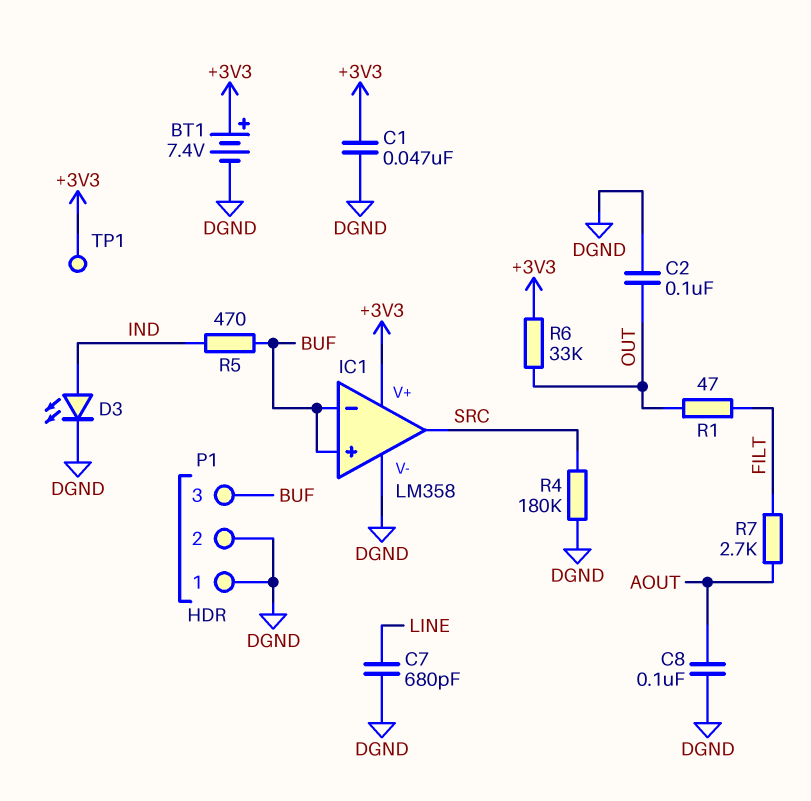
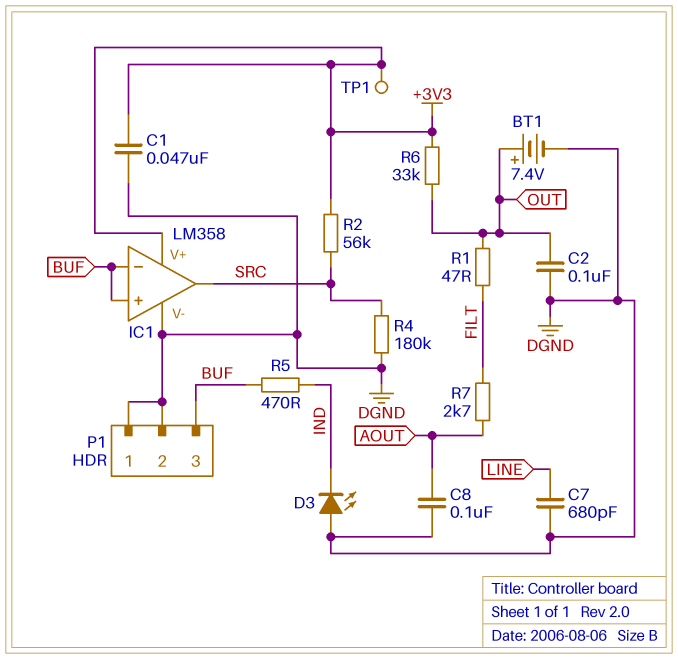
BT1: 7.4V (plus +3V3, minus DGND) -> 7.4V (plus OUT, minus DGND)
D3: LED (A IND, K DGND) -> LED (A DGND, K IND)
R2: none -> 56k (+3V3, SRC)

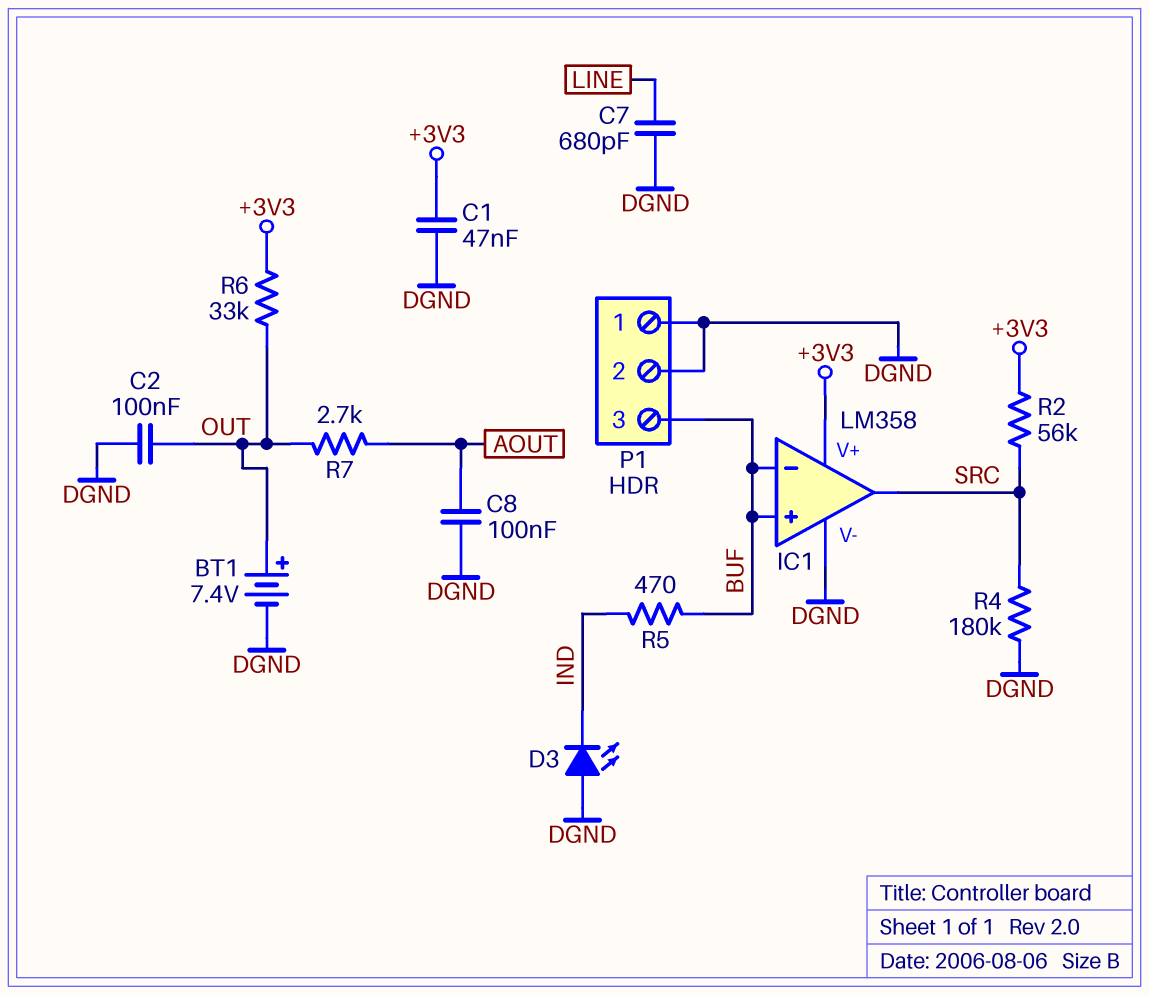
R1: 47 (FILT, OUT) -> none
R7: 2.7k (AOUT, FILT) -> 2.7k (AOUT, OUT)
TP1: test point (+3V3) -> none

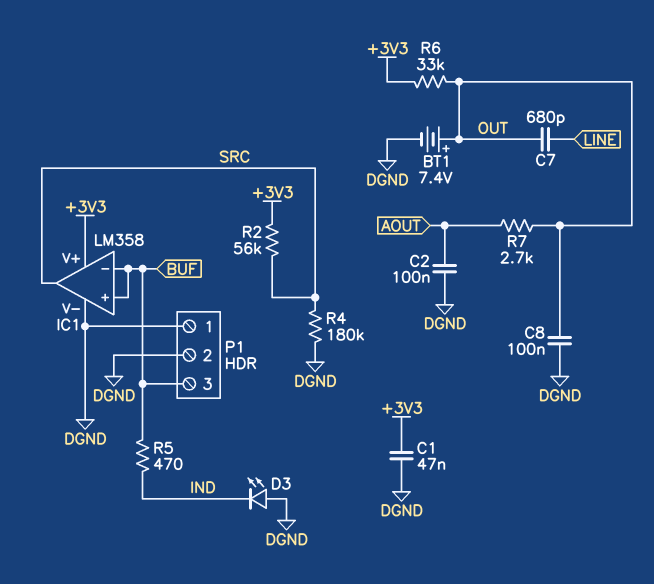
C2: 100nF (DGND, OUT) -> 100nF (AOUT, DGND)
C7: 680pF (DGND, LINE) -> 680pF (LINE, OUT)
C8: 100nF (AOUT, DGND) -> 100nF (DGND, OUT)

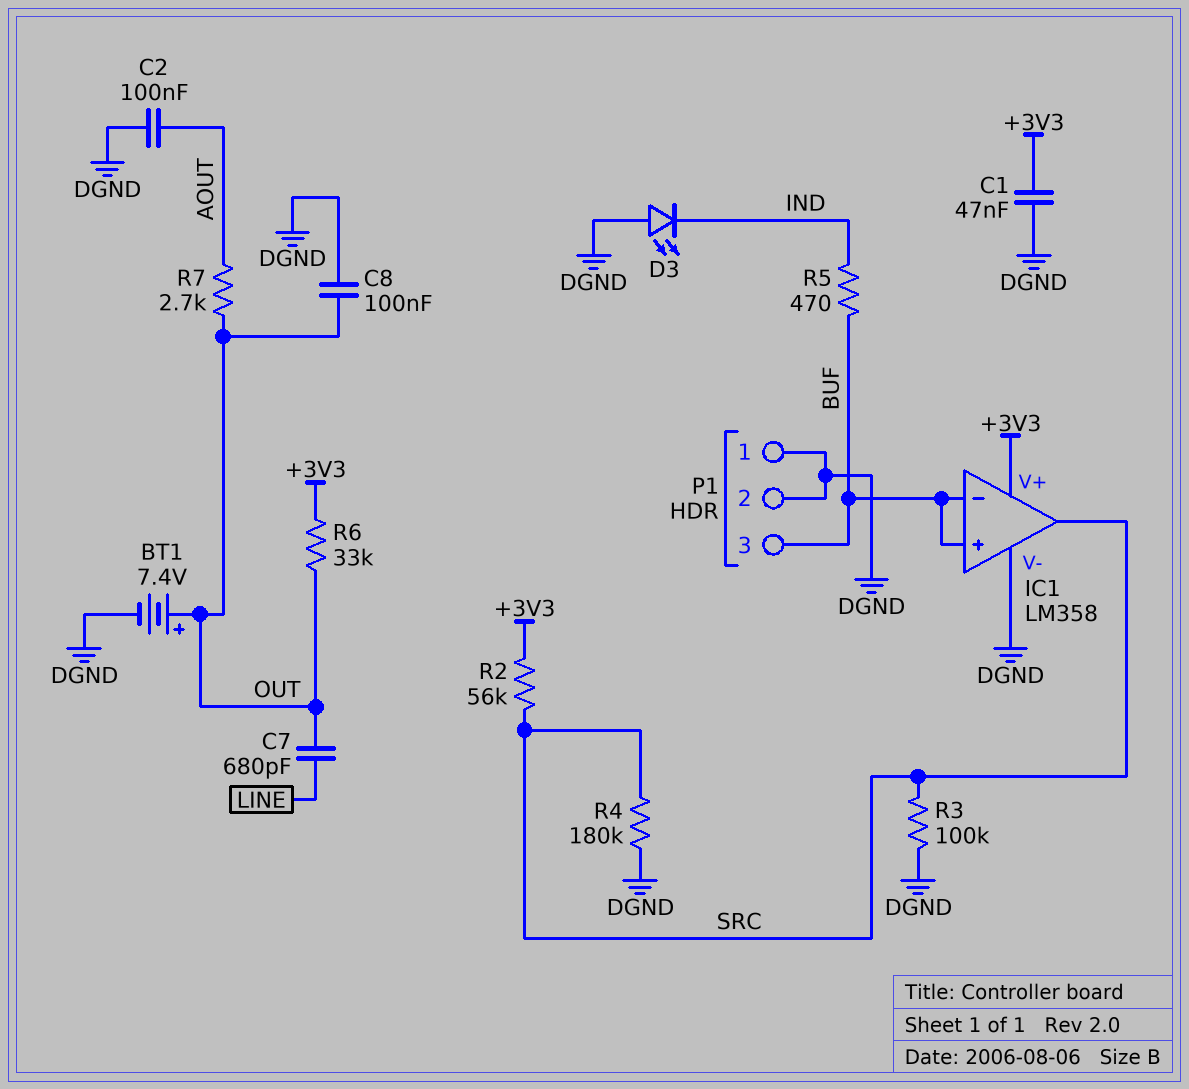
R3: none -> 100k (DGND, SRC)

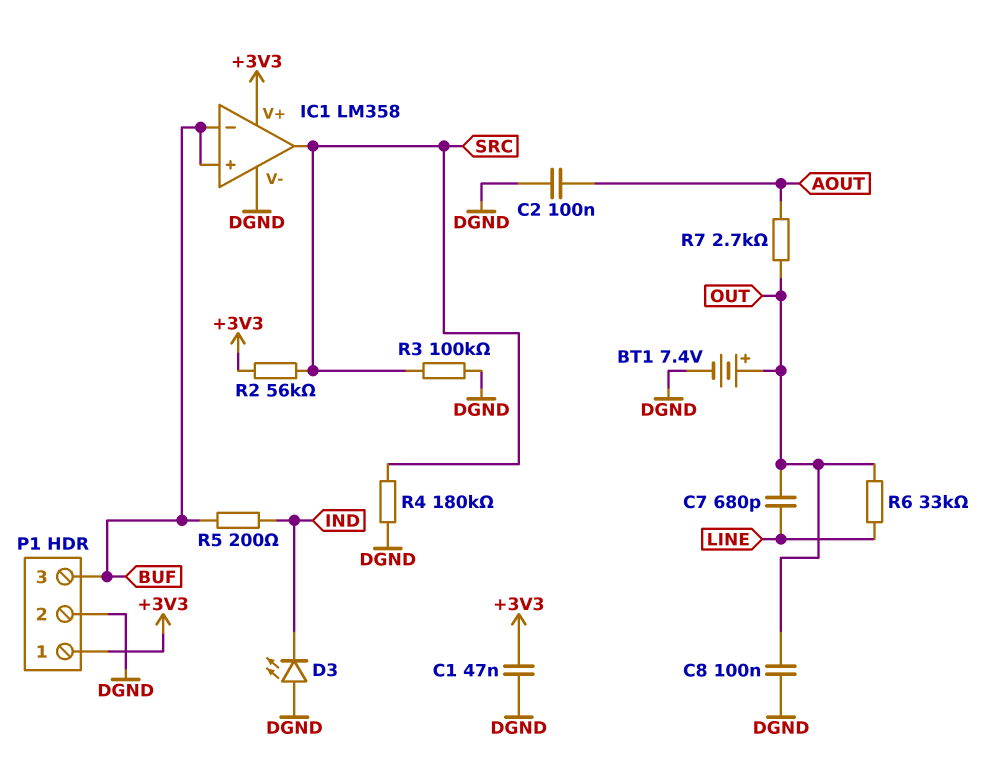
P1 pin 1: DGND -> +3V3
R5: 470 (BUF, IND) -> 200 (BUF, IND)
R6: 33k (+3V3, OUT) -> 33k (LINE, OUT)

